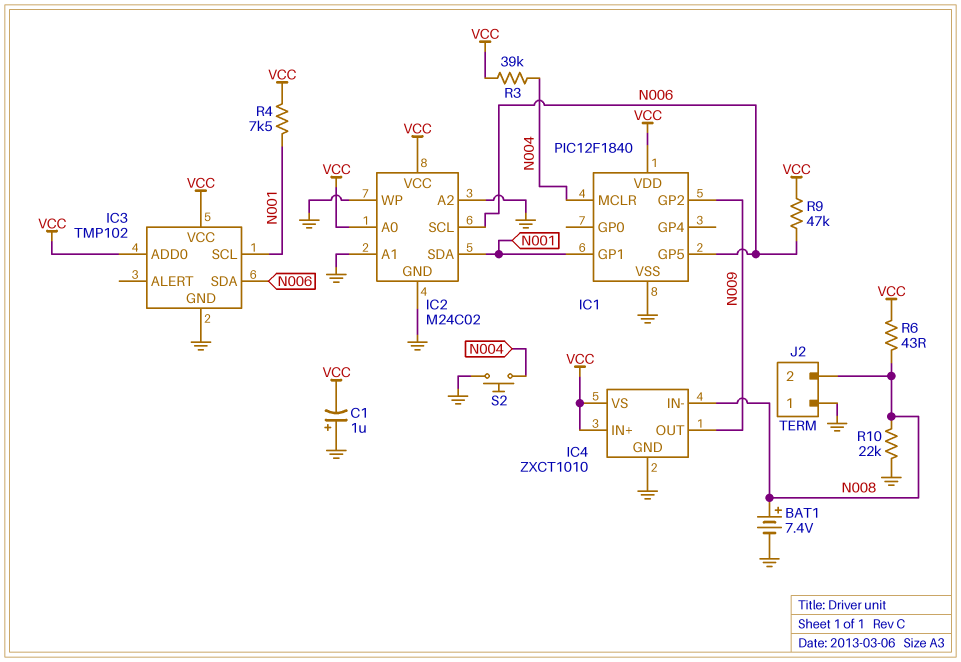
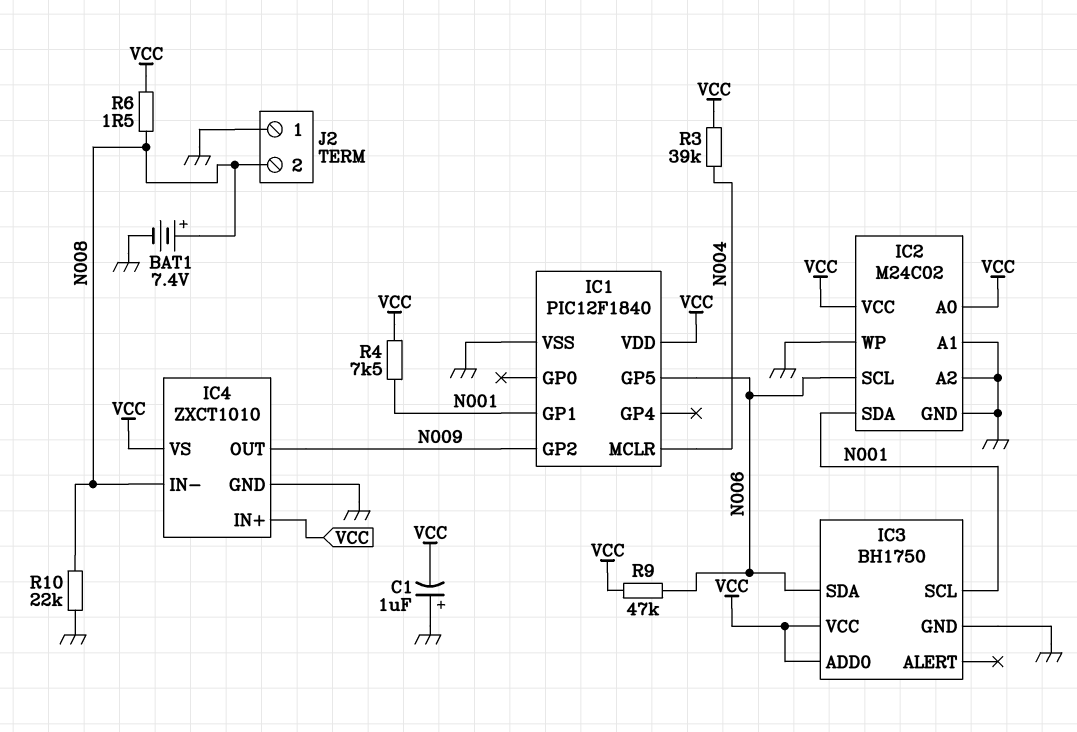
IC3: TMP102 -> BH1750
R6: 43 (N008, VCC) -> 1.5 (N008, VCC)
S2: button (GND, N004) -> none

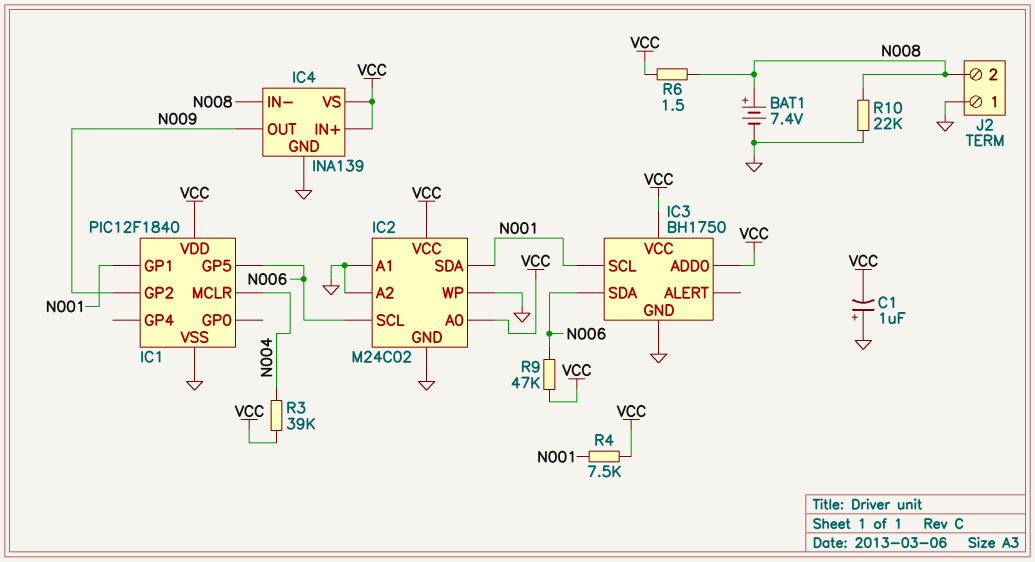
IC4: ZXCT1010 -> INA139

